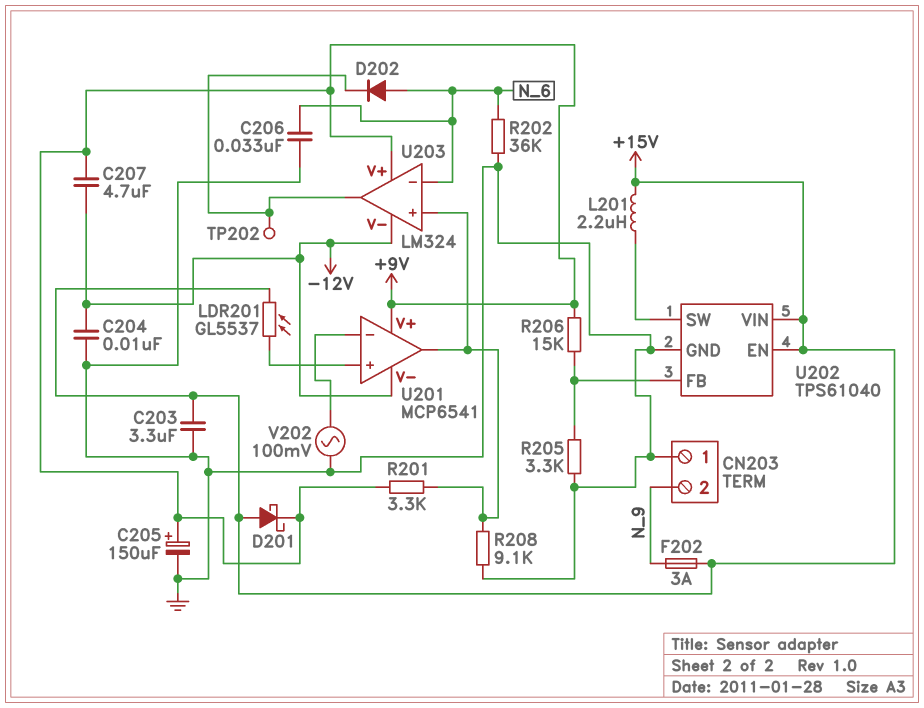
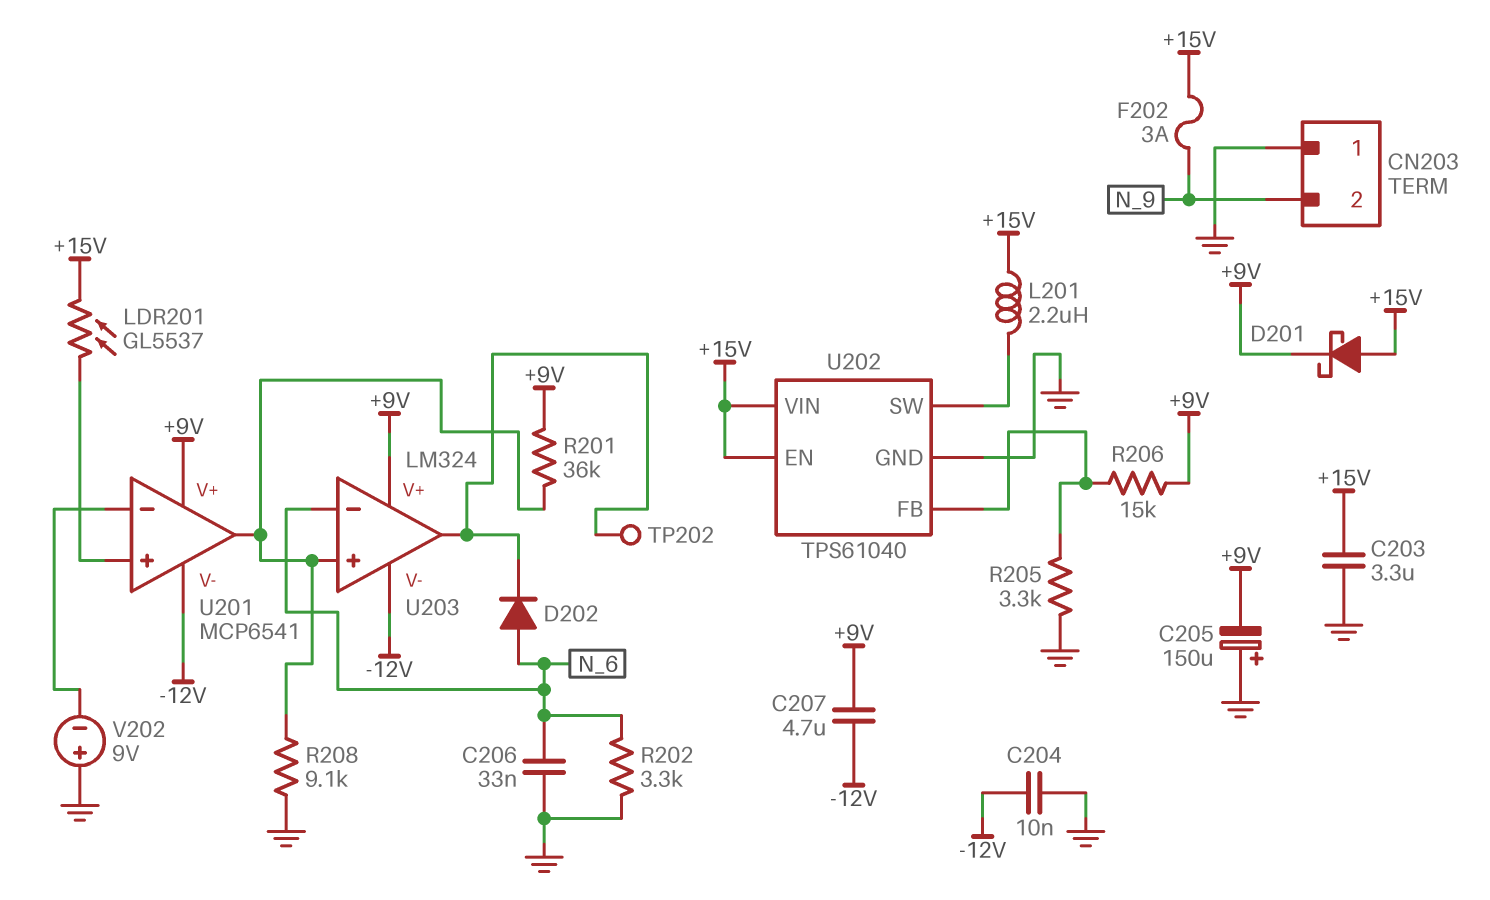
C205: 150uF (plus +9V, minus GND) -> 150uF (plus GND, minus +9V)
R201: 3.3k (+9V, U201/out) -> 36k (+9V, U201/out)
R202: 36k (GND, N_6) -> 3.3k (GND, N_6)
V202: AC 100mV (GND, U201/in-) -> 9V (plus GND, minus U201/in-)

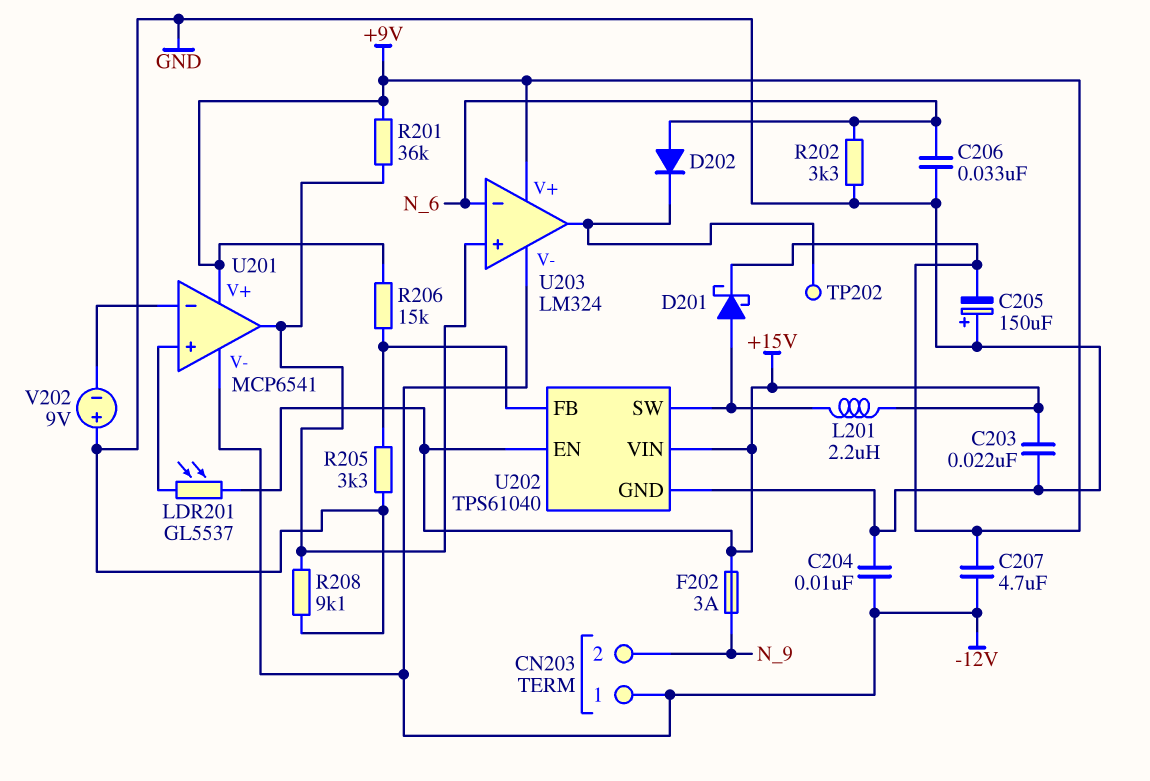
C203: 3.3uF (+15V, GND) -> 22nF (+15V, GND)
CN203 pin 1: GND -> -12V
D201: schottky (A +15V, K +9V) -> schottky (A U202/SW, K +9V)

